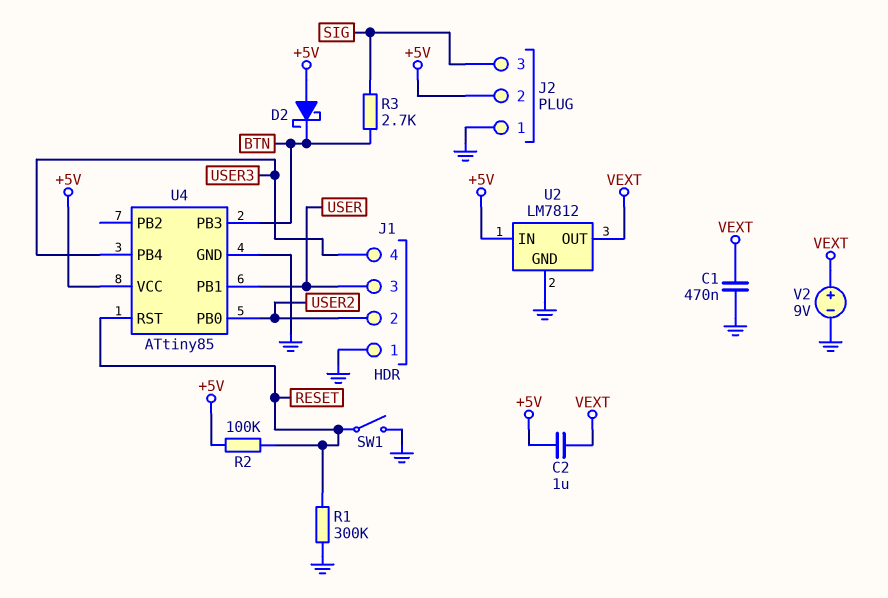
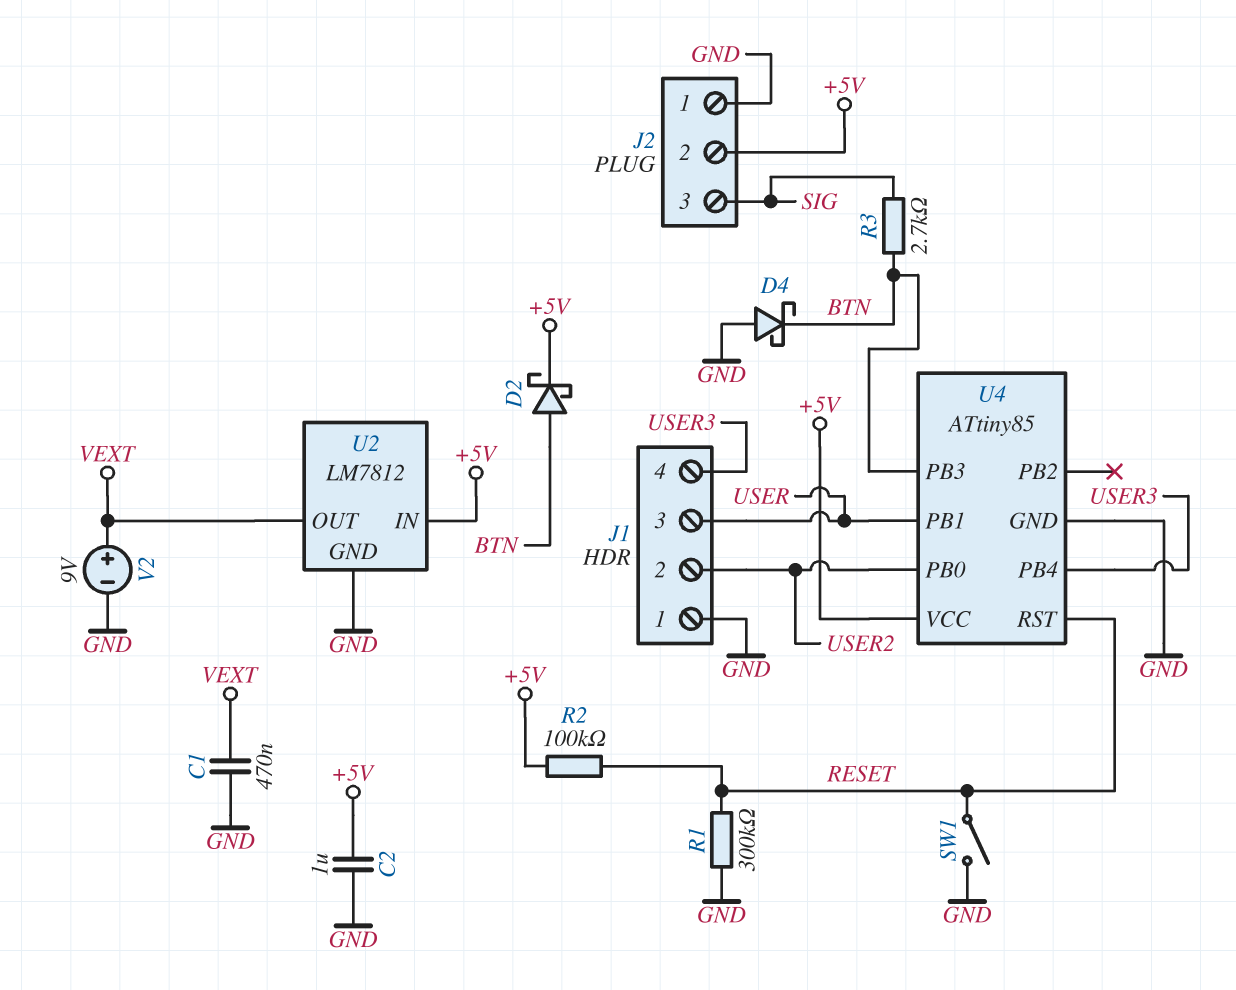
C2: 1uF (+5V, VEXT) -> 1uF (+5V, GND)
D2: schottky (A +5V, K BTN) -> schottky (A BTN, K +5V)
D4: none -> schottky (A GND, K BTN)

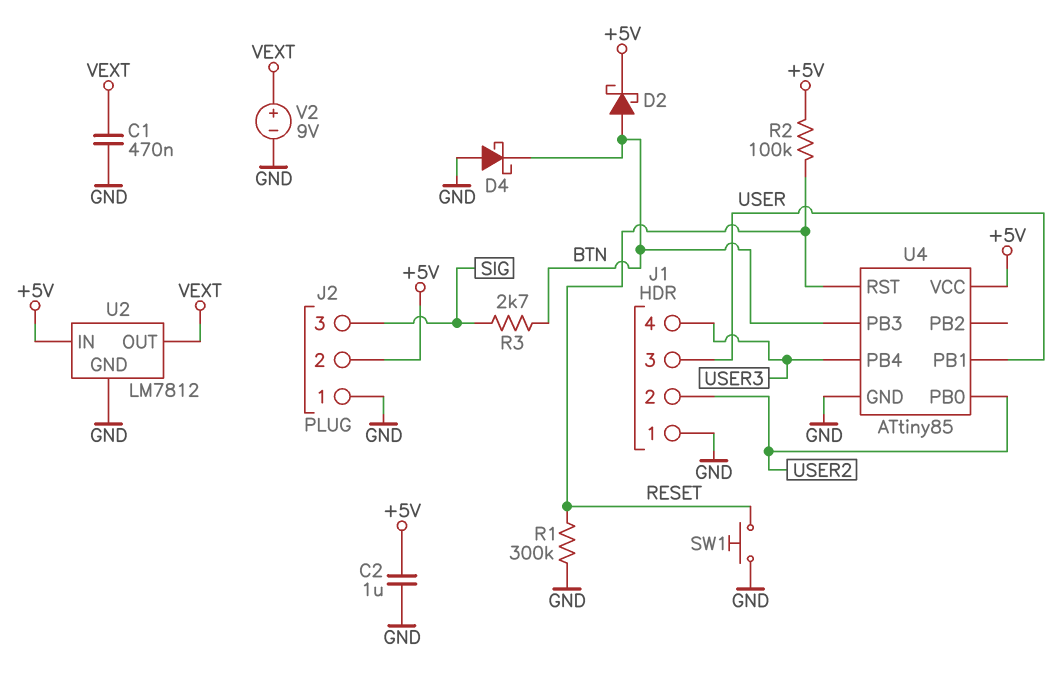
SW1: switch (GND, RESET) -> button (GND, RESET)

